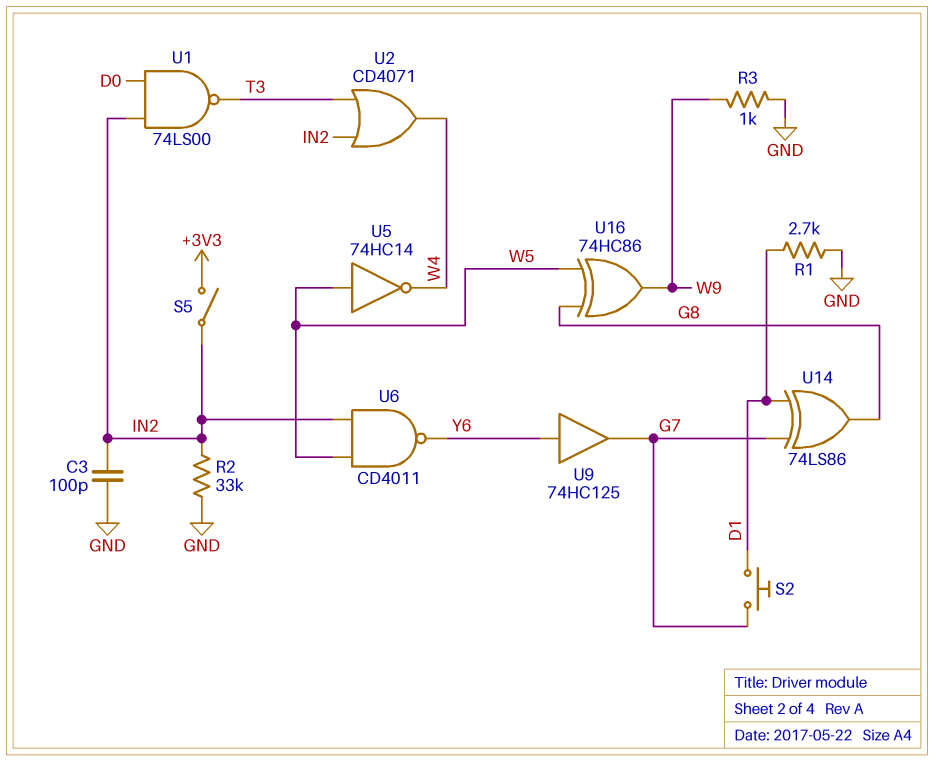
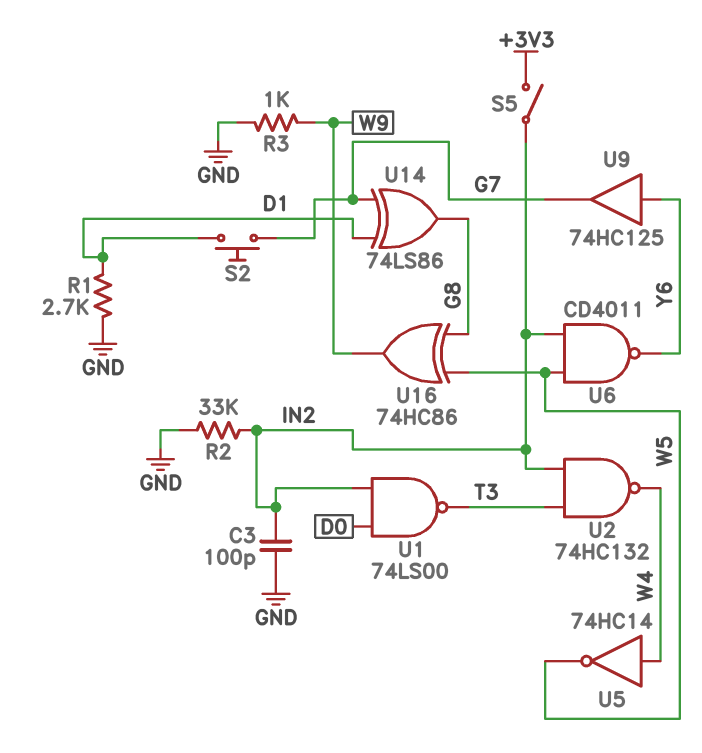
U2: OR CD4071 (in IN2, in T3, out W4) -> NAND 74HC132 (in IN2, in T3, out W4)
U5: NOT 74HC14 (in W5, out W4) -> NOT 74HC14 (in W4, out W5)

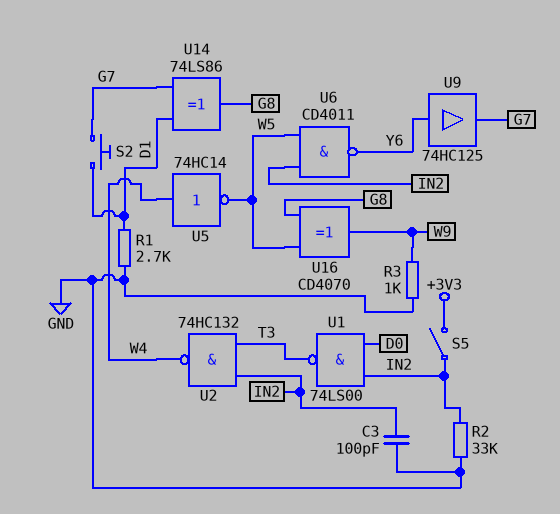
U16: XOR 74HC86 (in G8, in W5, out W9) -> XOR CD4070 (in G8, in W5, out W9)

